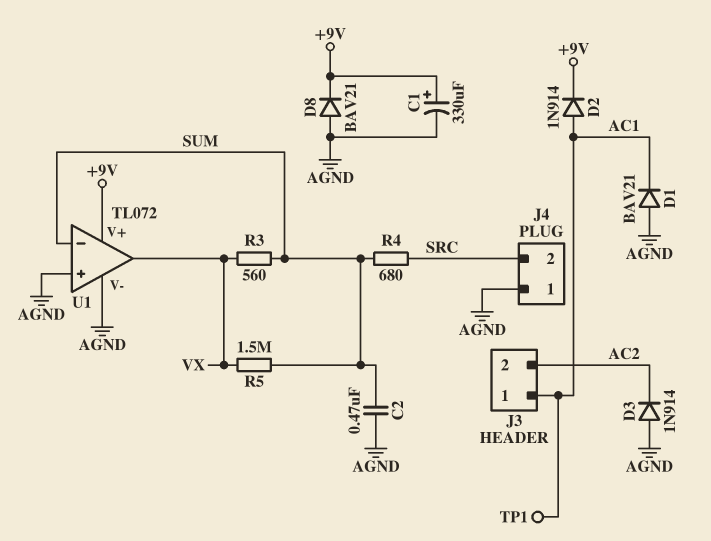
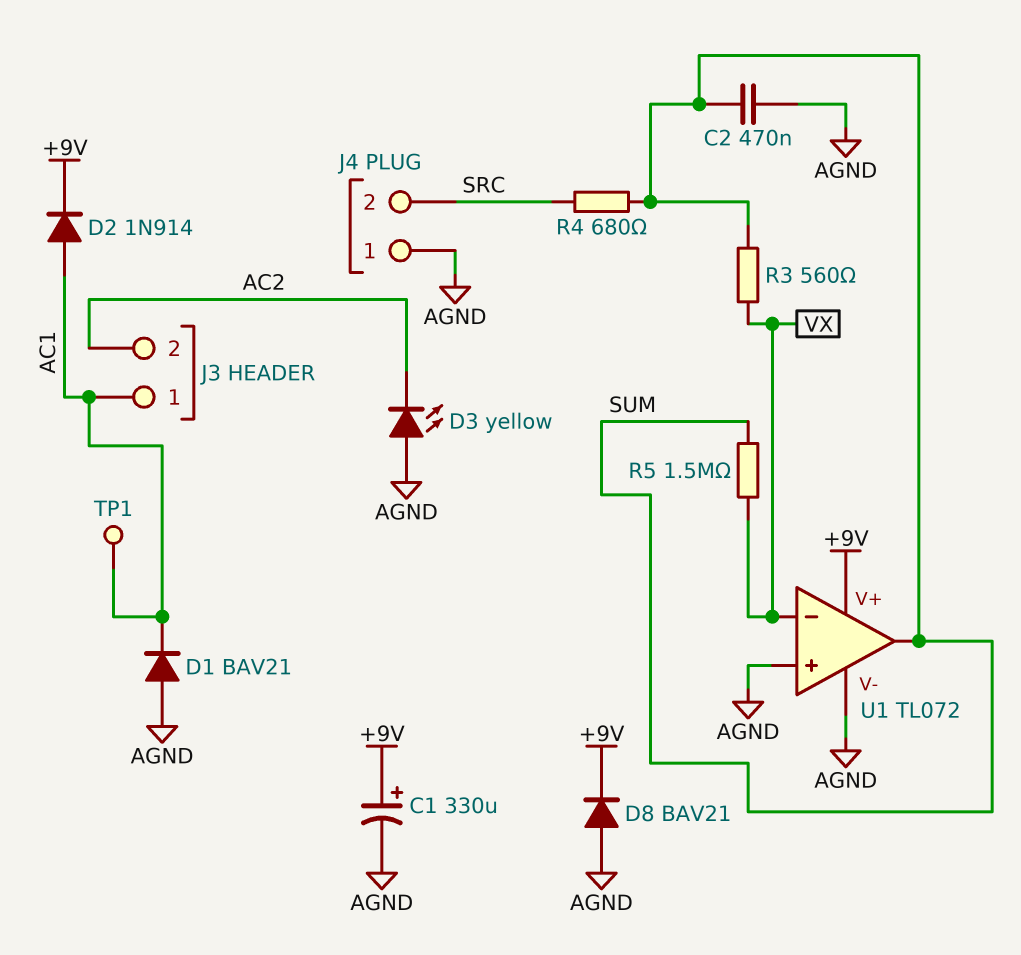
D3: diode 1N914 (A AGND, K AC2) -> LED yellow (A AGND, K AC2)
U1 pin in-: SUM -> VX
U1 pin out: VX -> SUM

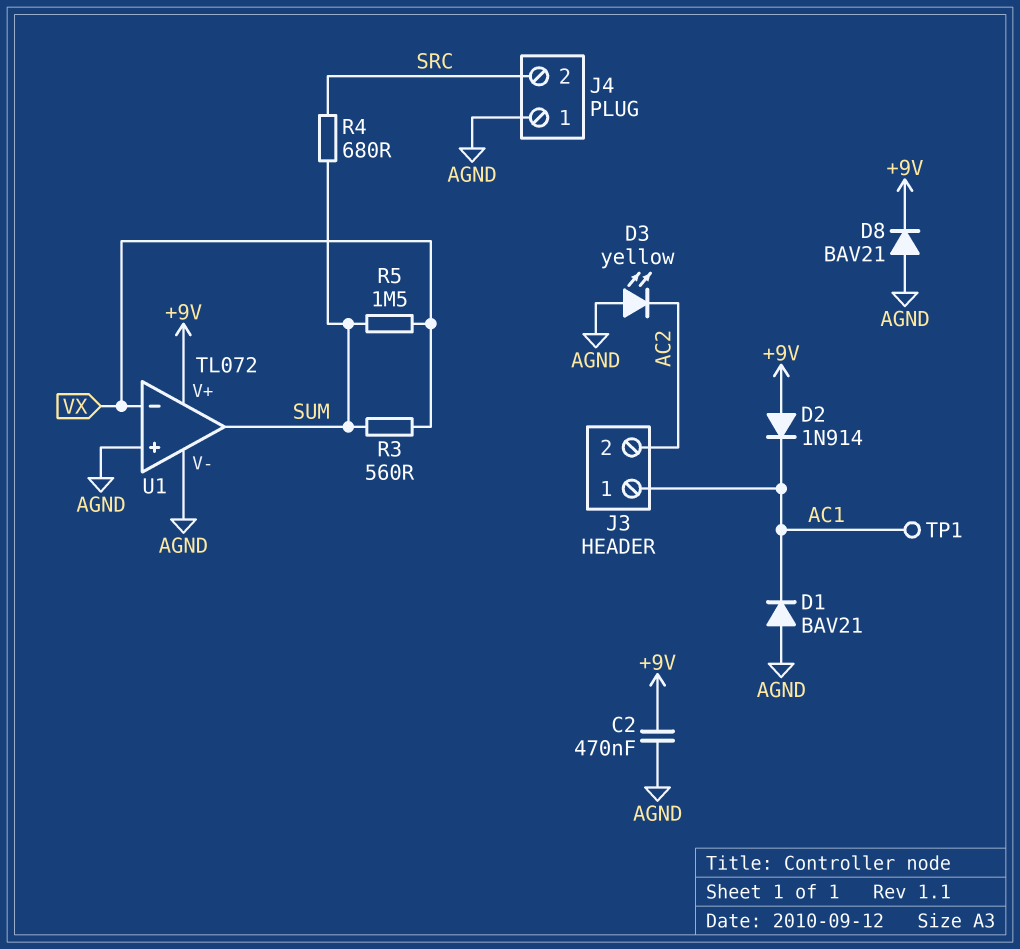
C1: 330uF (plus +9V, minus AGND) -> none
C2: 470nF (AGND, SUM) -> 470nF (+9V, AGND)
D2: diode 1N914 (A AC1, K +9V) -> diode 1N914 (A +9V, K AC1)

